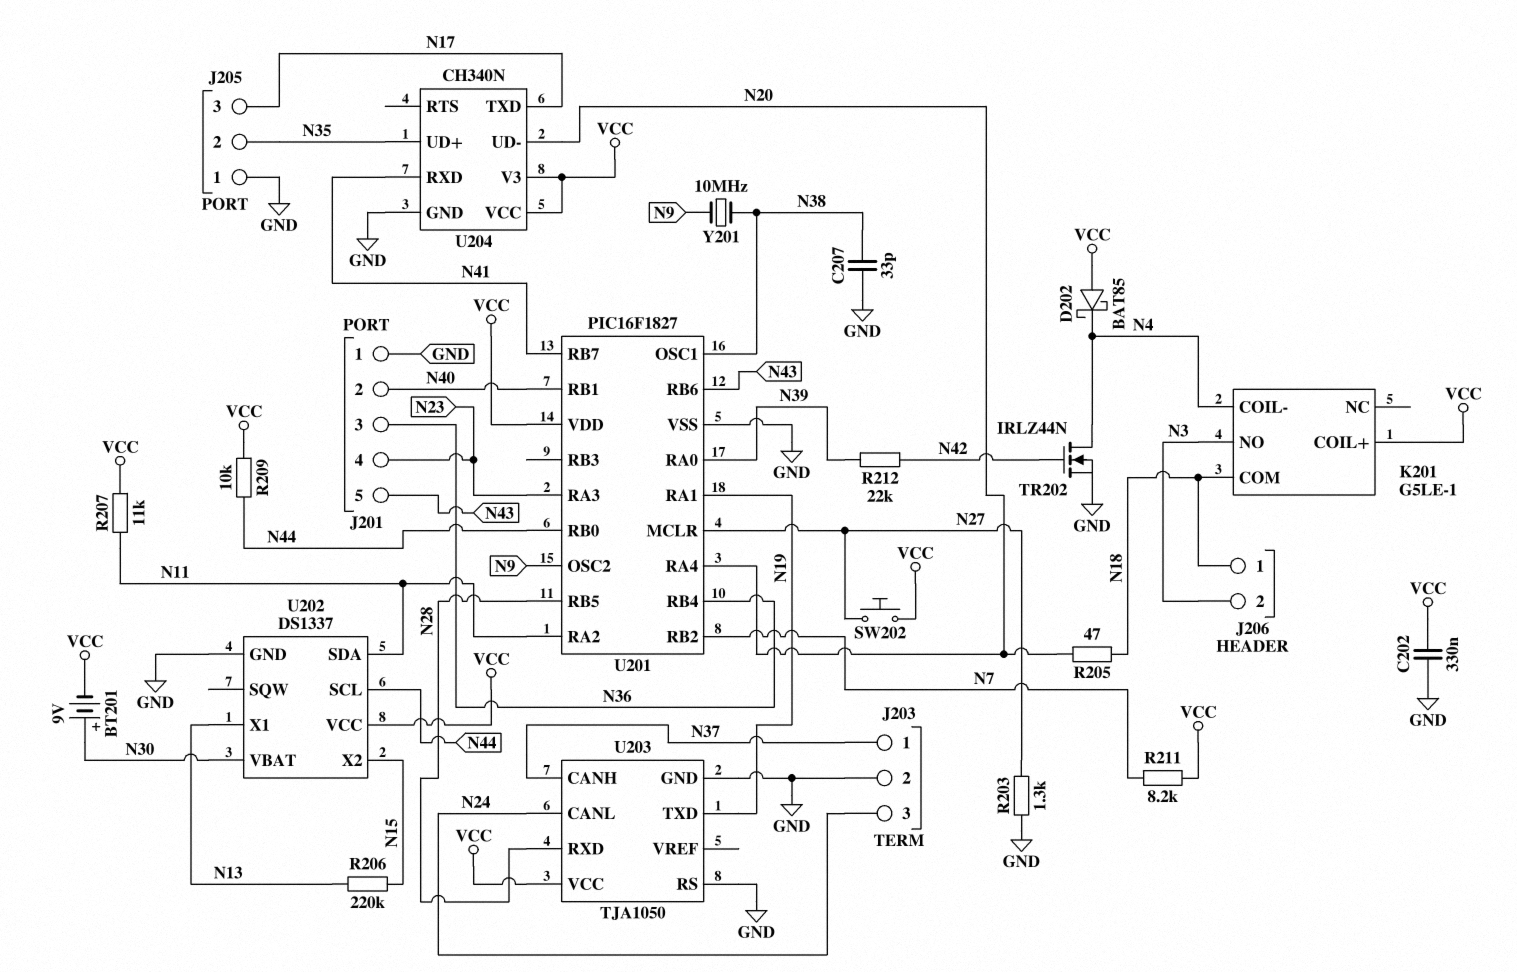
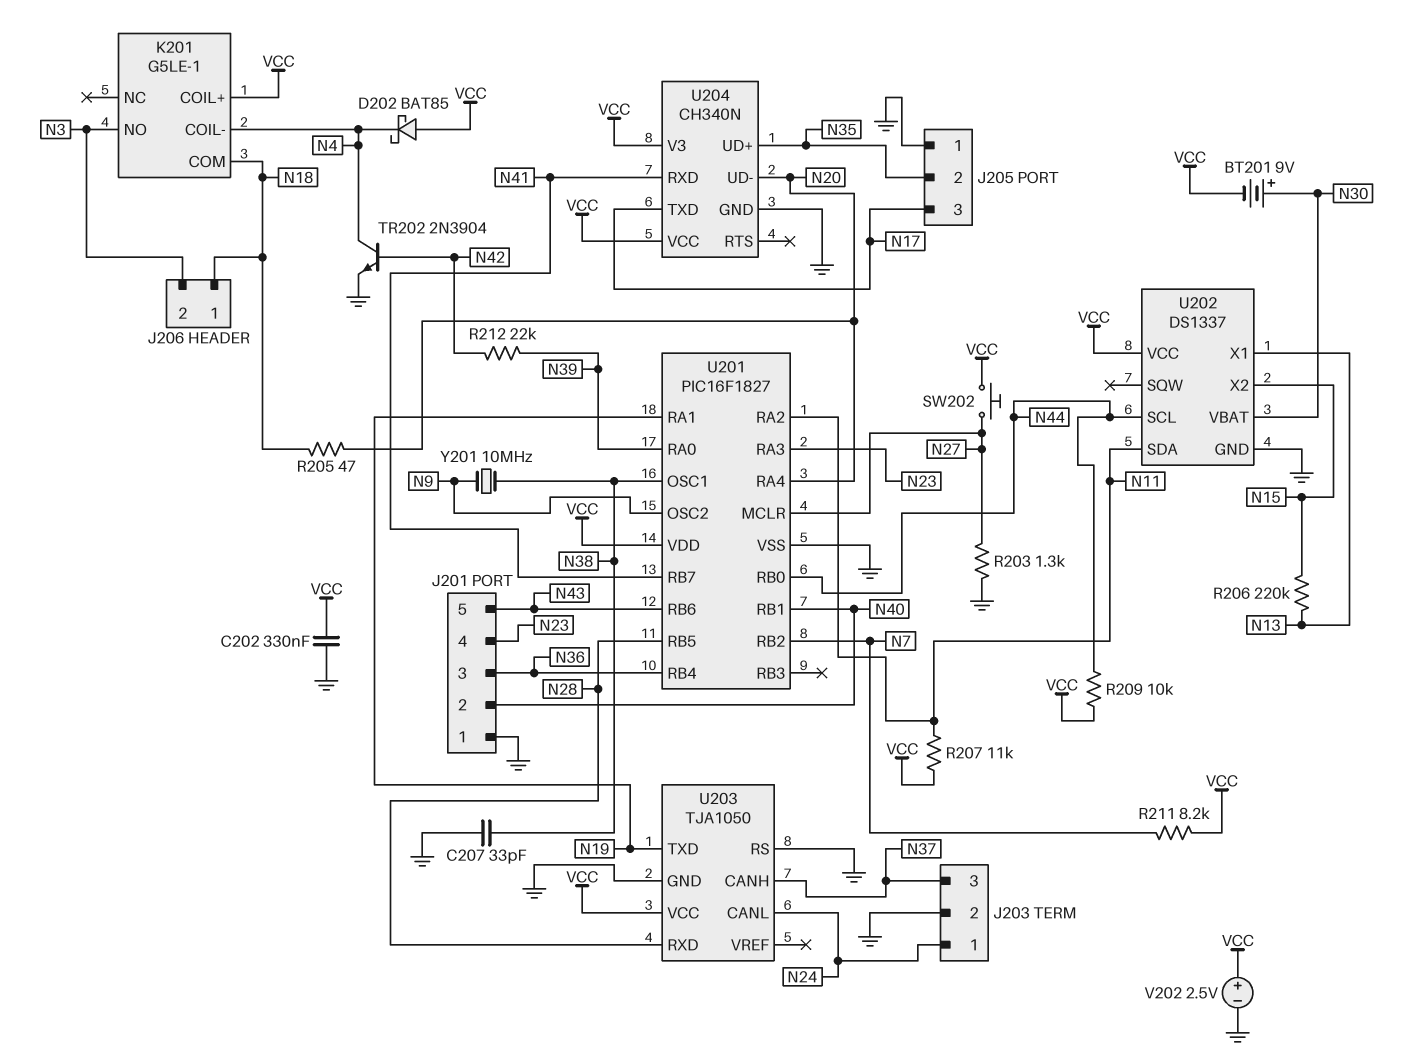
J203 pin 1: N37 -> N24
J203 pin 3: N24 -> N37
TR202: NMOS IRLZ44N (G N42, D N4, S GND) -> NPN 2N3904 (B N42, C N4, E GND)
V202: none -> 2.5V (plus VCC, minus GND)

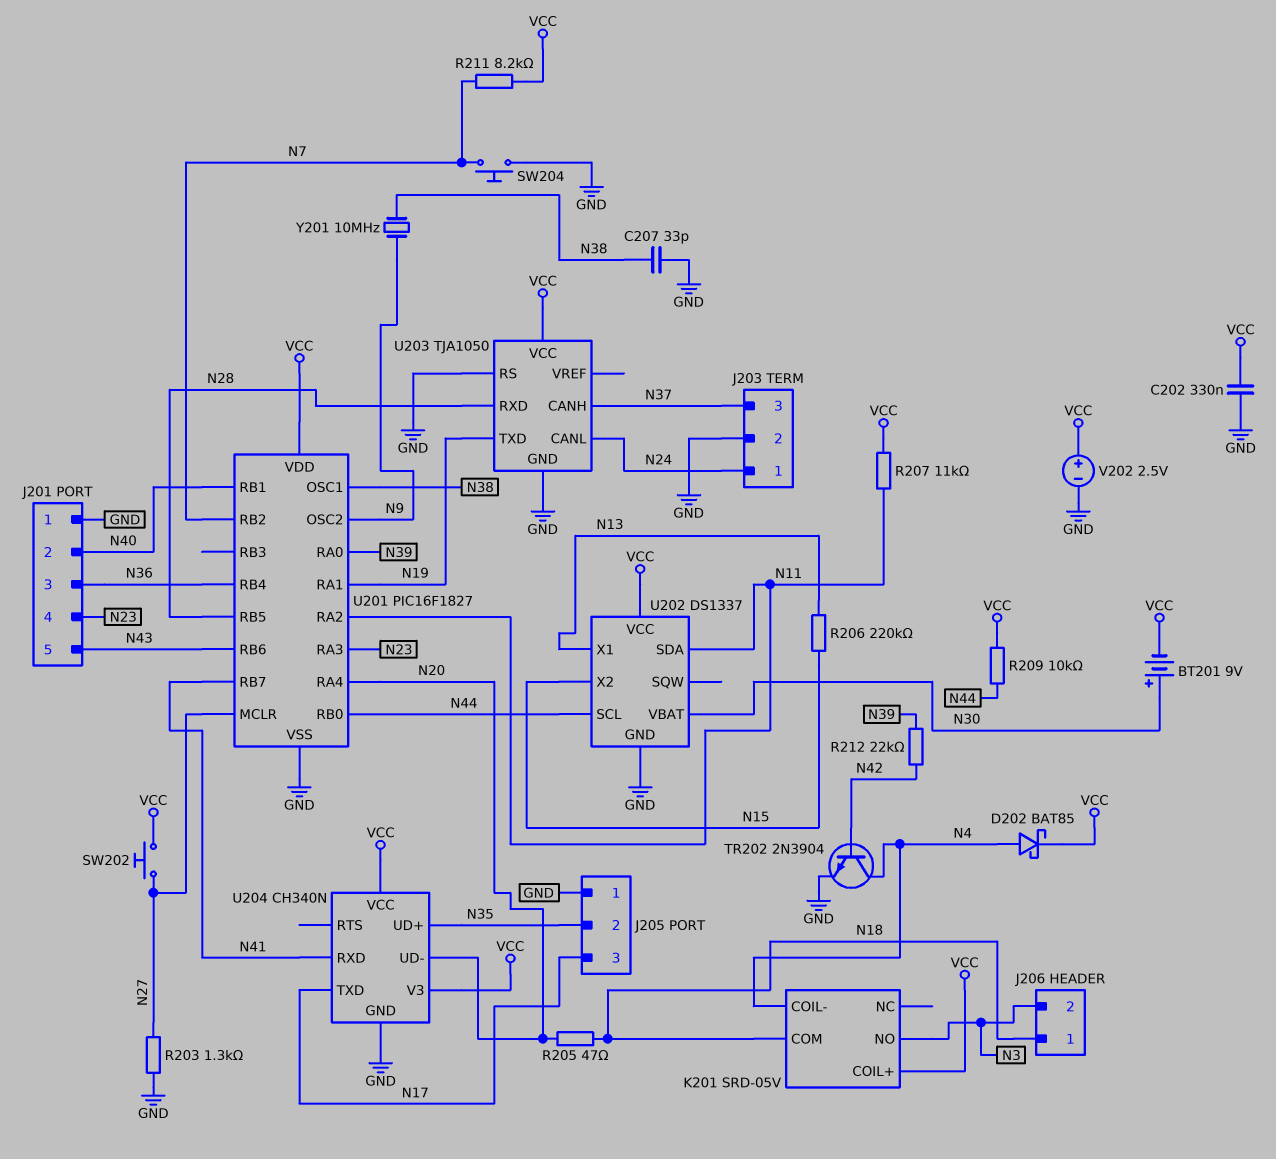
D202: schottky BAT85 (A VCC, K N4) -> schottky BAT85 (A N4, K VCC)
K201: G5LE-1 -> SRD-05V
SW204: none -> button (GND, N7)

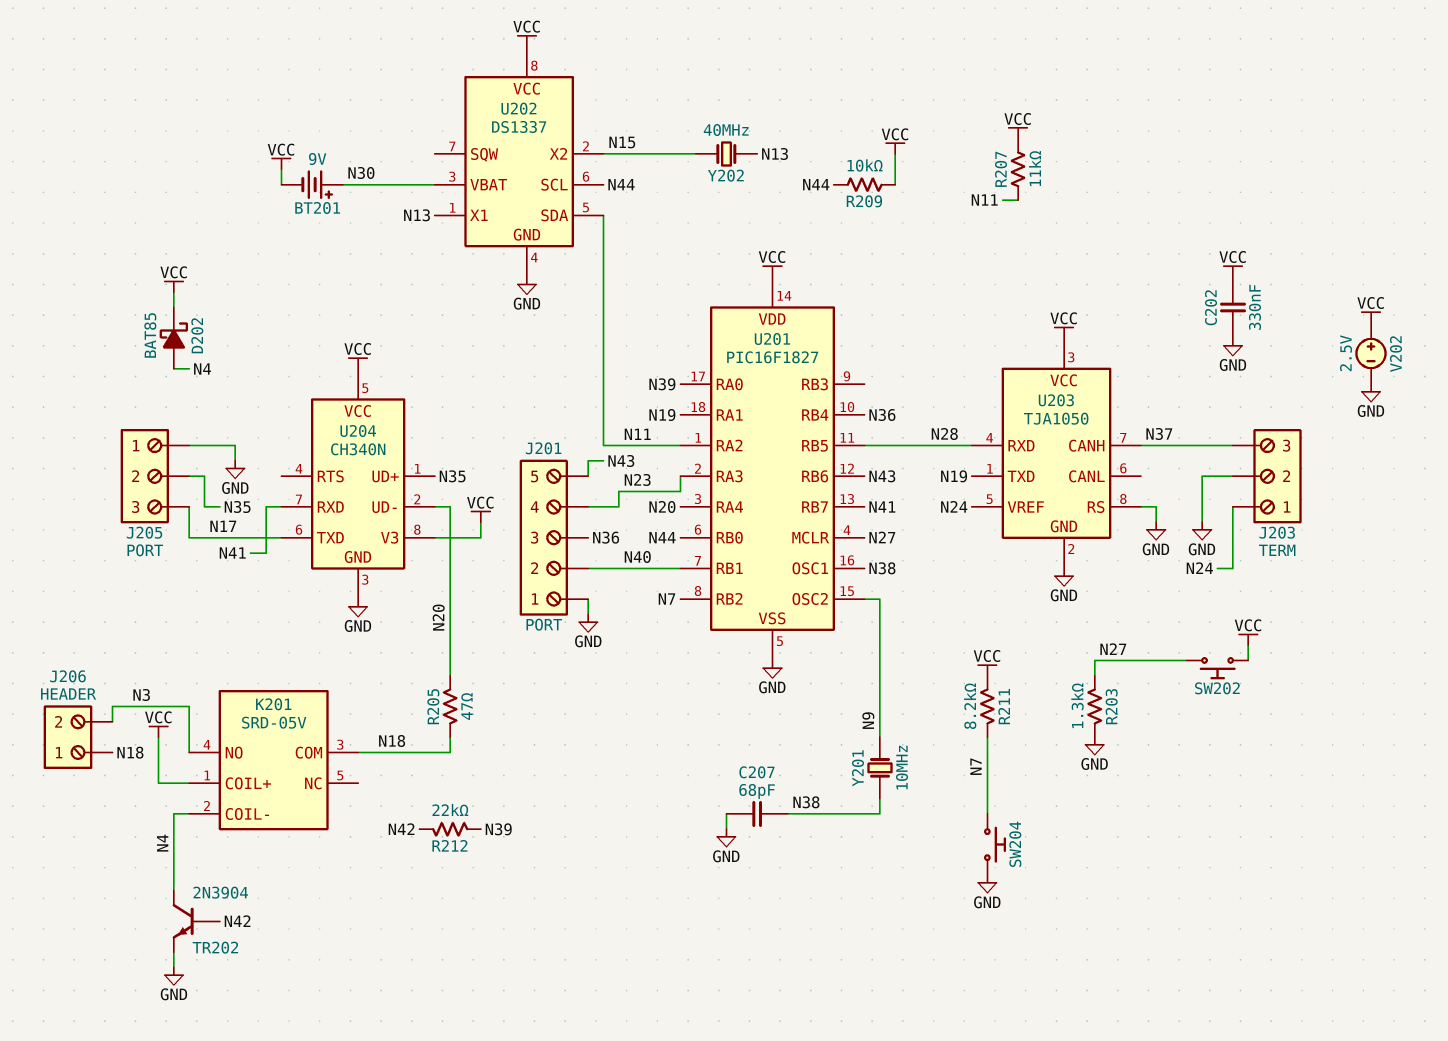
C207: 33pF (GND, N38) -> 68pF (GND, N38)
R206: 220k (N13, N15) -> none
U203 pin CANL: N24 -> none
U203 pin VREF: none -> N24
Y202: none -> 40MHz (N13, N15)

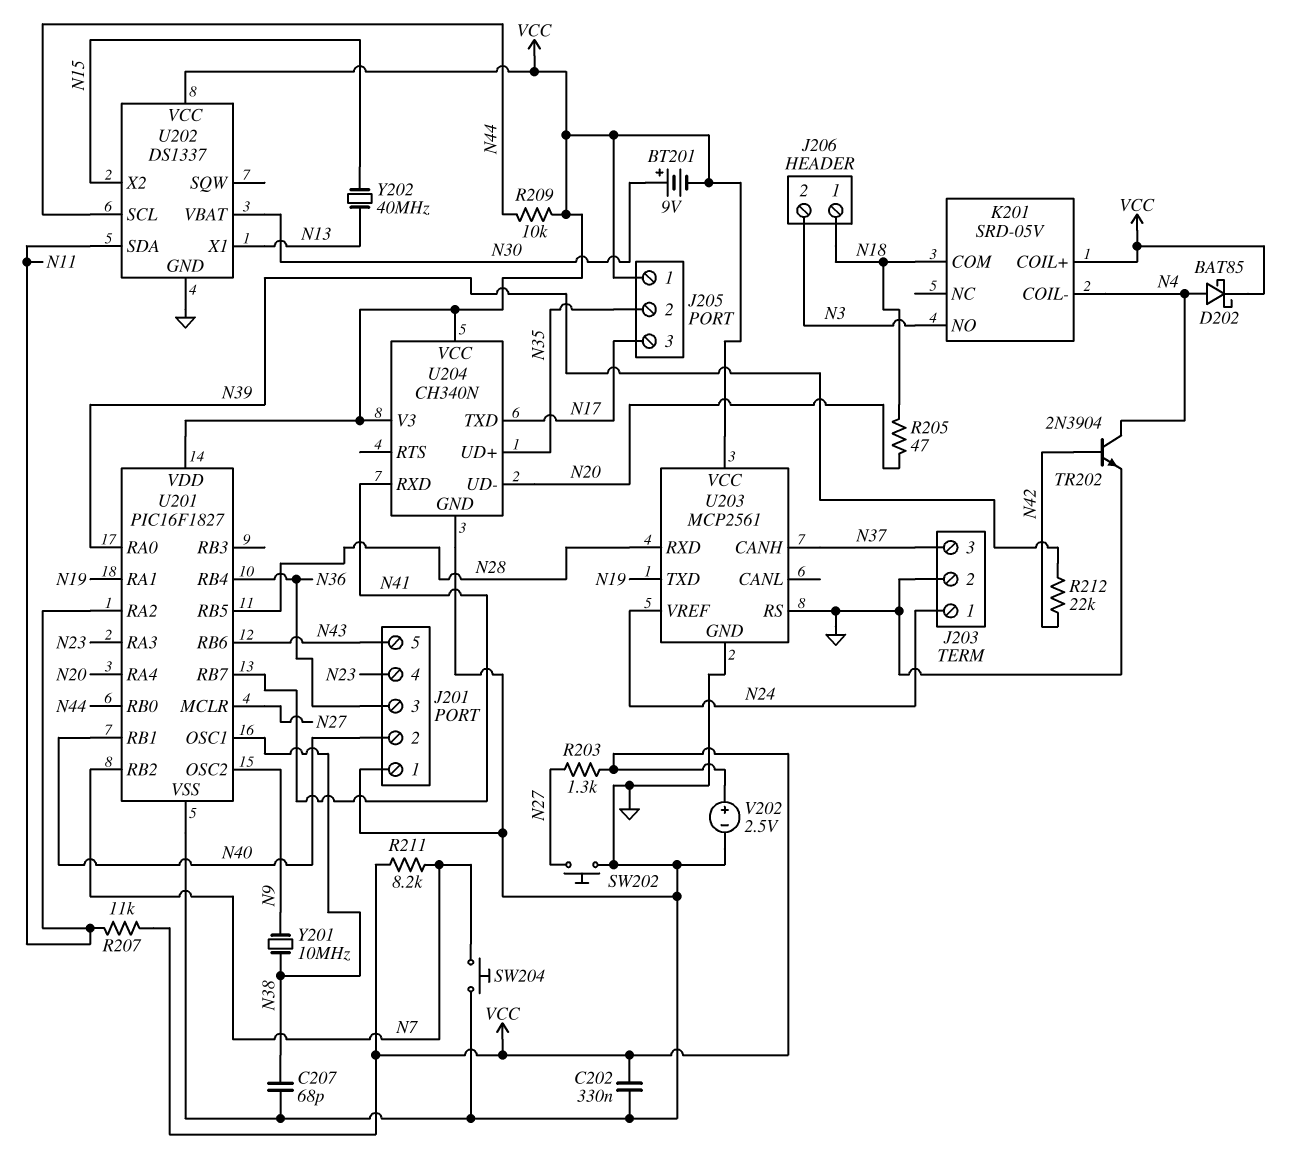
J205 pin 1: GND -> VCC
R203: 1.3k (GND, N27) -> 1.3k (N27, VCC)
SW202: button (N27, VCC) -> button (GND, N27)
U203: TJA1050 -> MCP2561

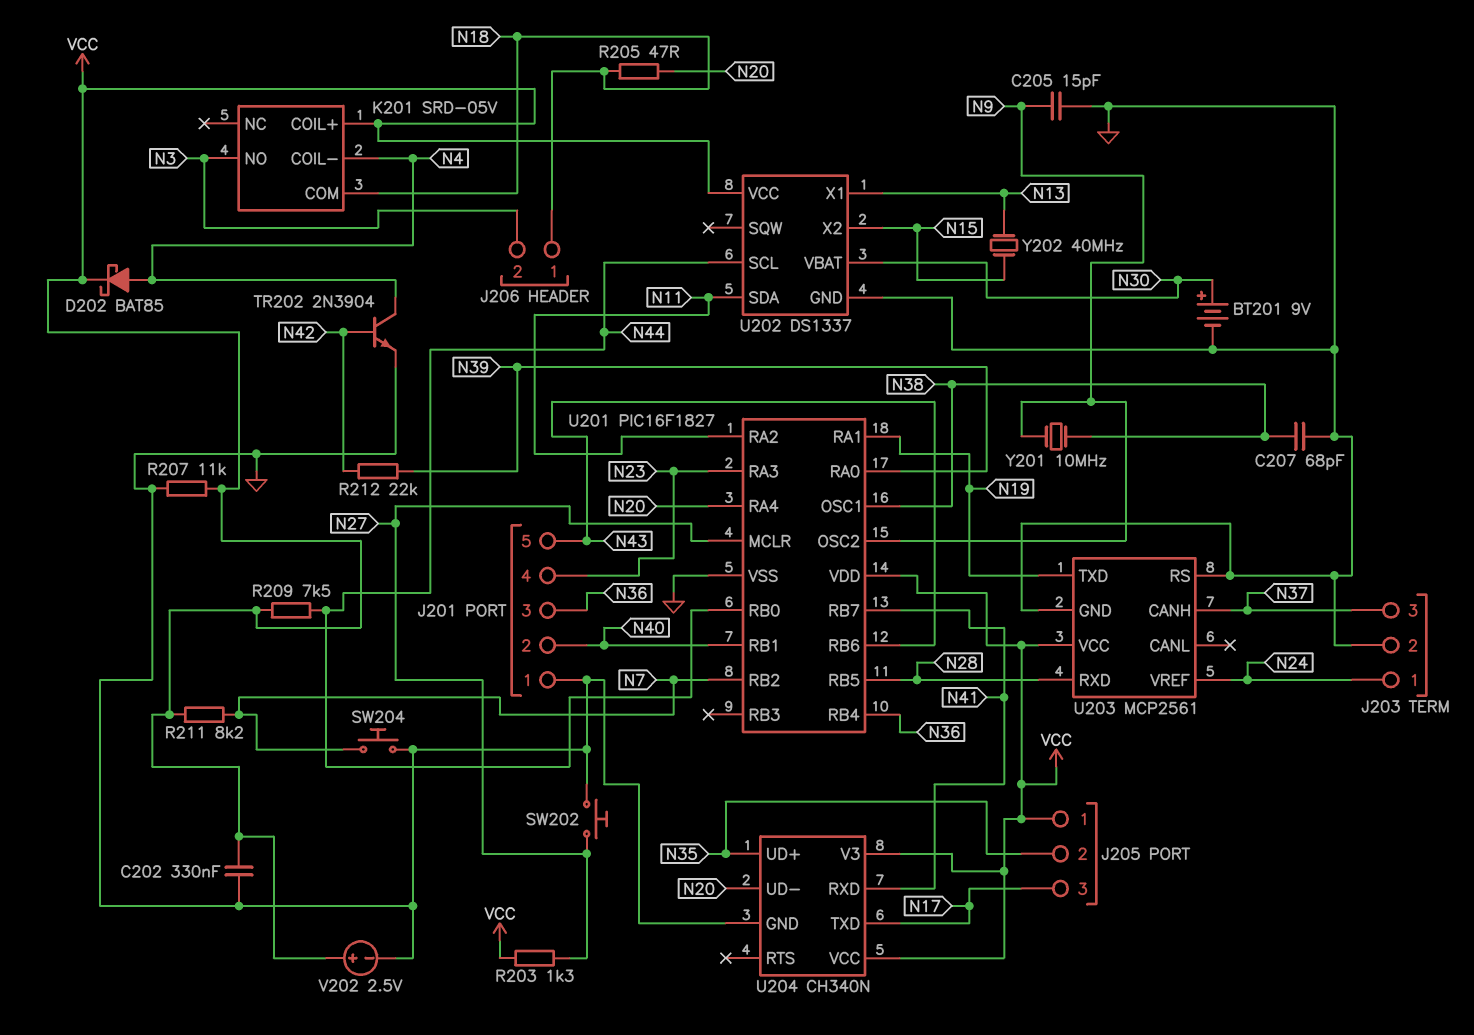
BT201: 9V (plus N30, minus VCC) -> 9V (plus N30, minus GND)
C205: none -> 15pF (GND, N9)
R207: 11k (N11, VCC) -> 11k (GND, VCC)
R209: 10k (N44, VCC) -> 7.5k (N44, VCC)

